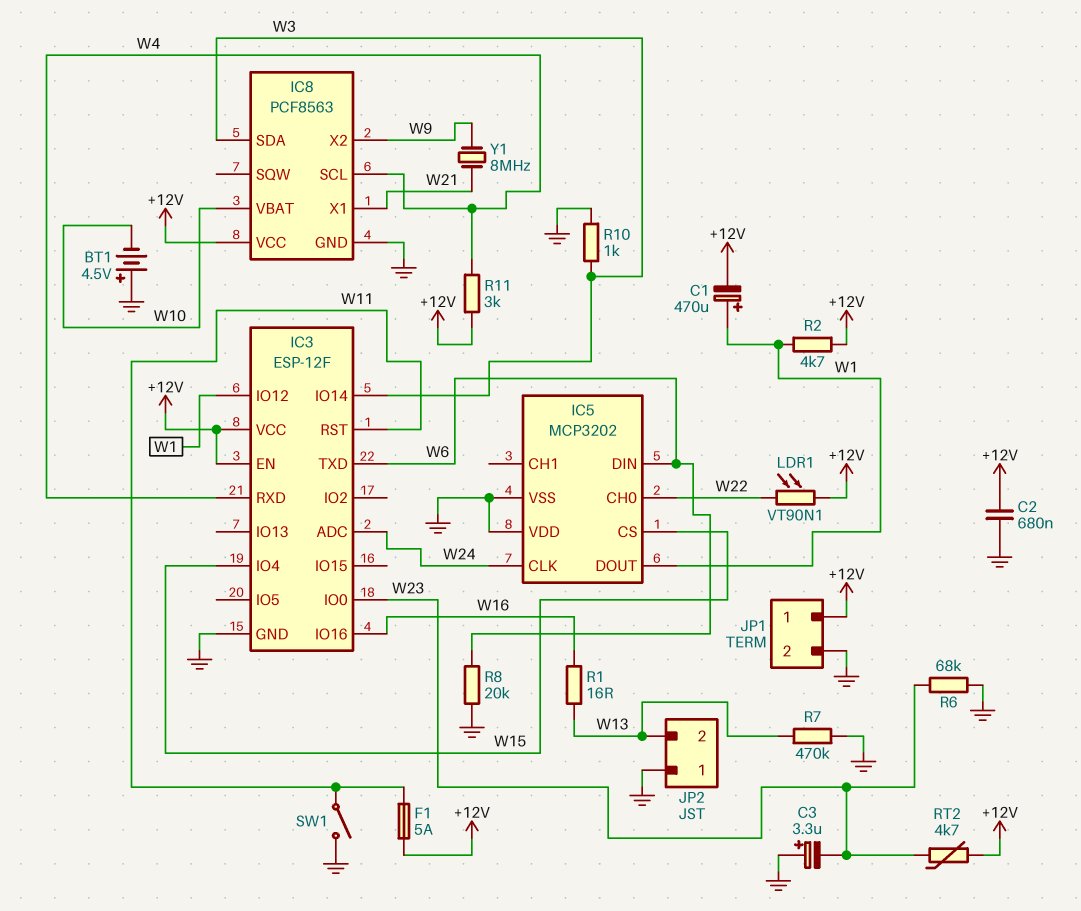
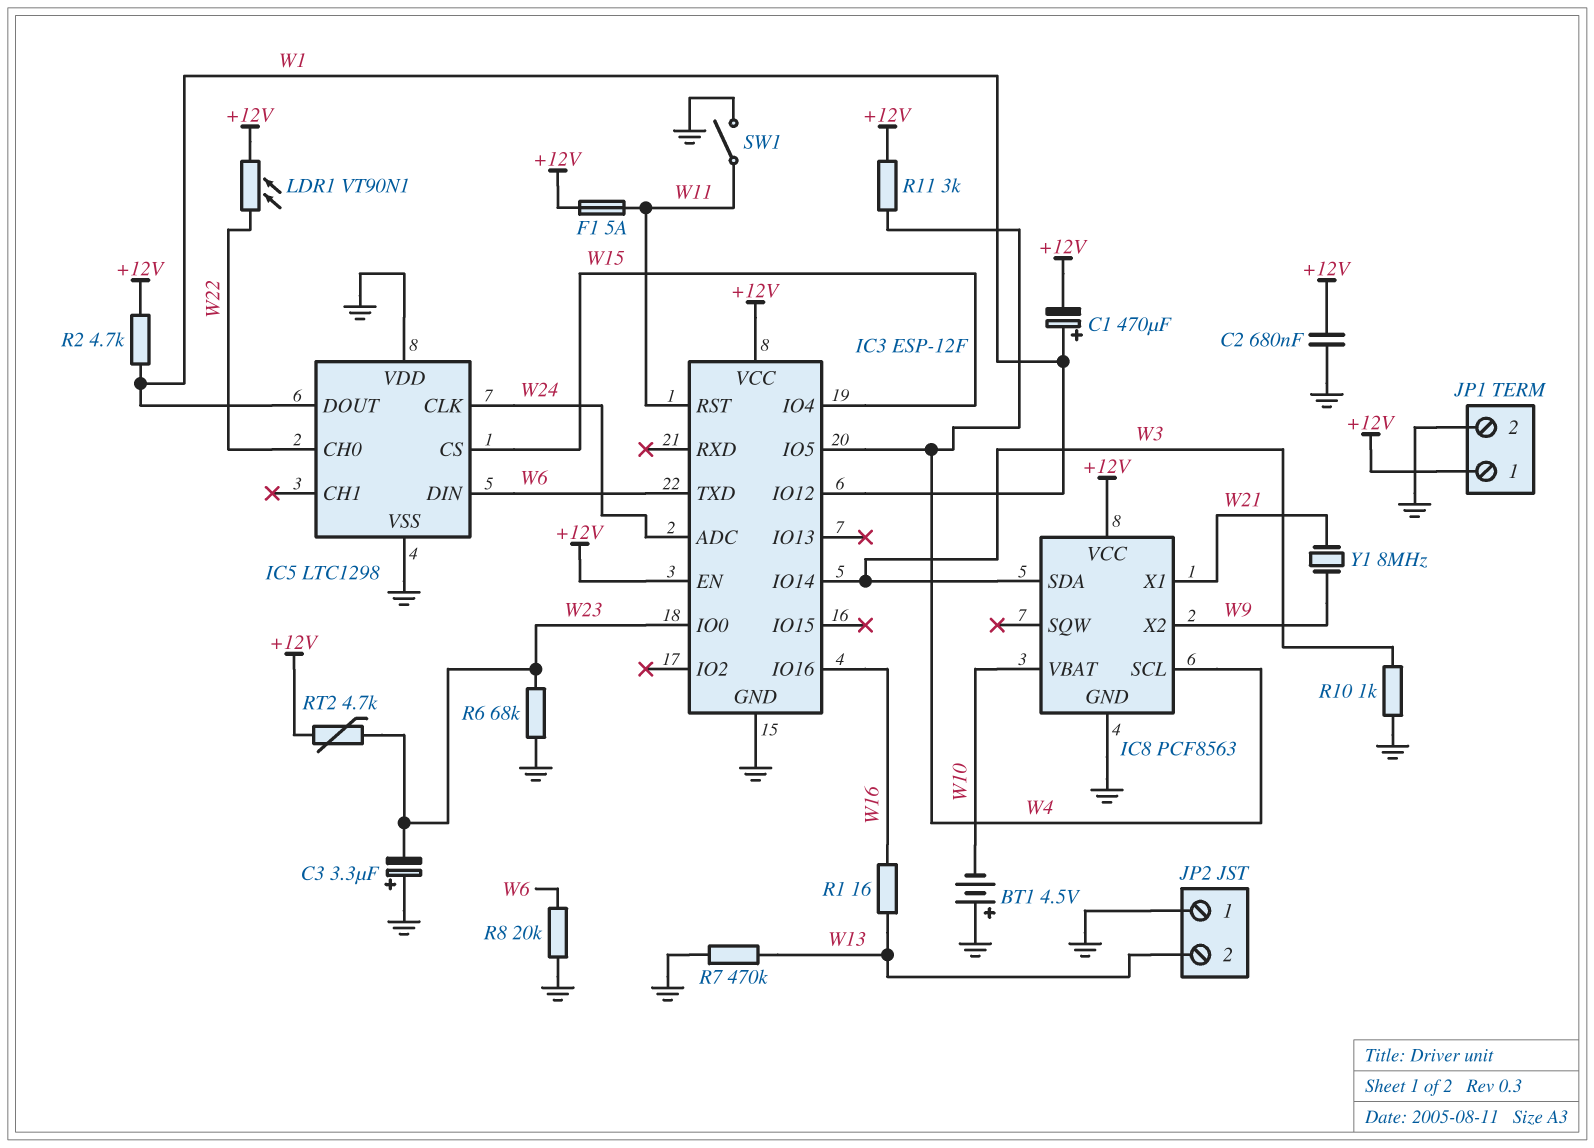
IC3 pin IO5: none -> W4
IC3 pin RXD: W4 -> none
IC5: MCP3202 -> LTC1298

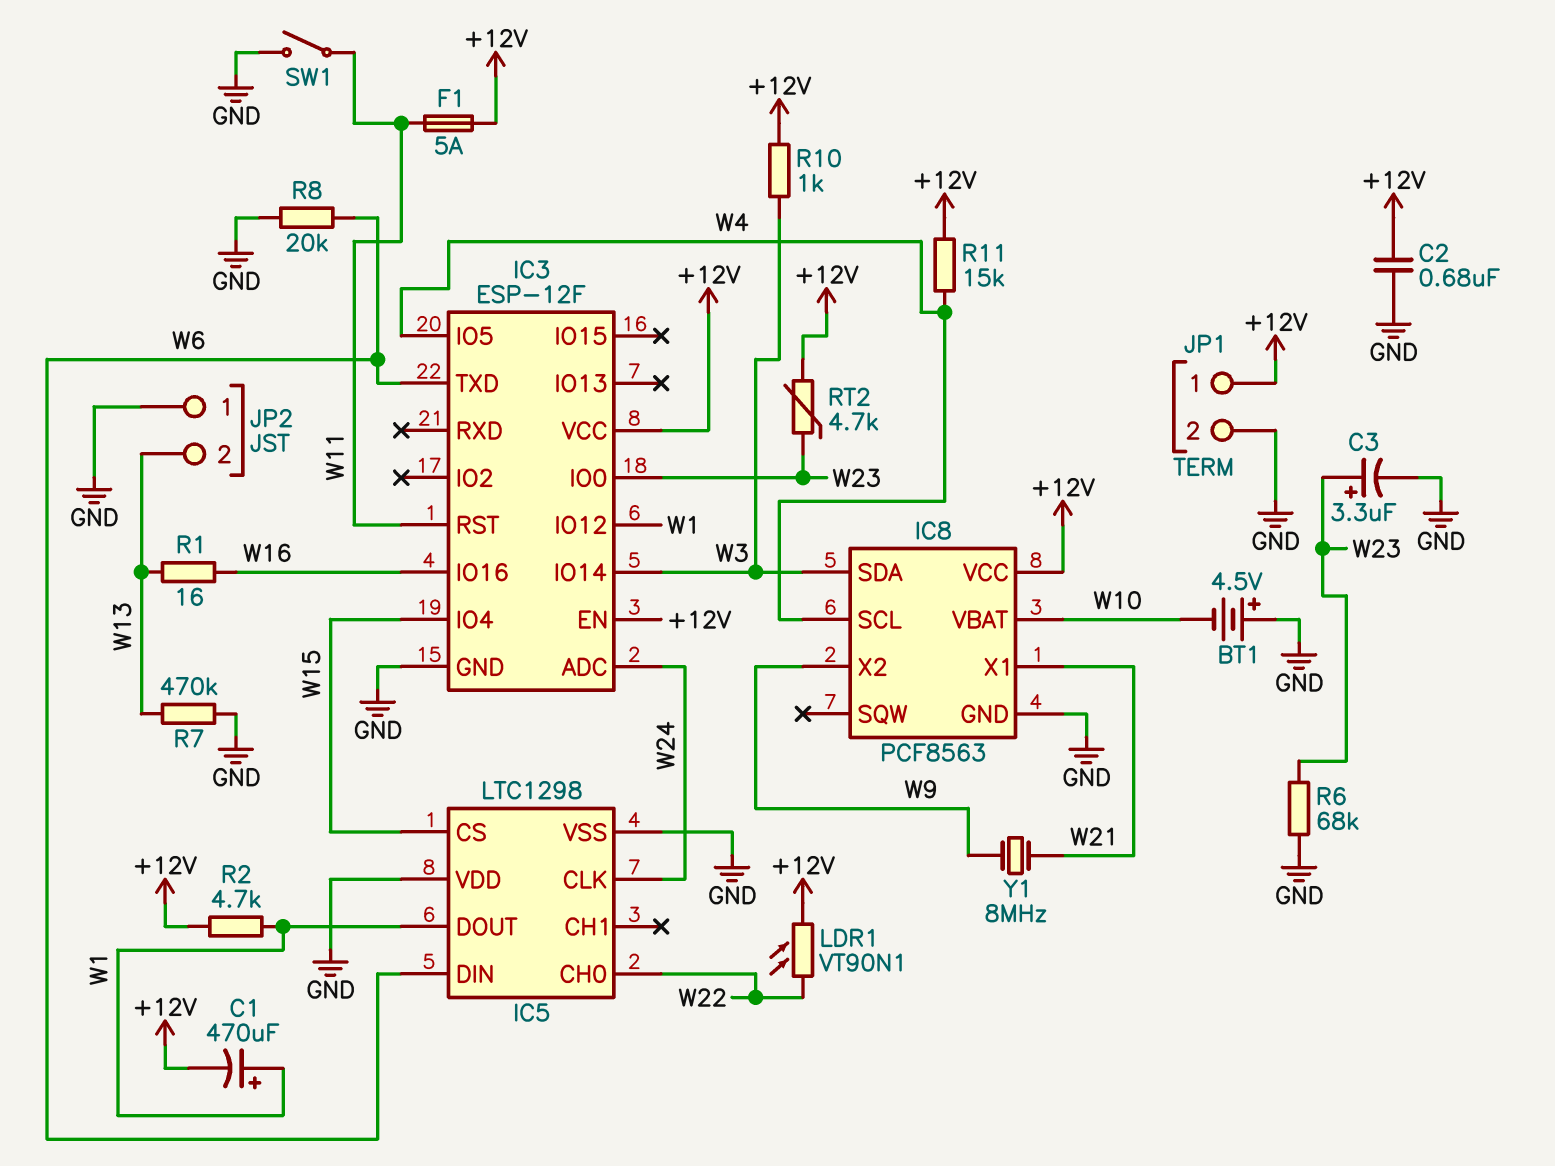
C3: 3.3uF (plus GND, minus W23) -> 3.3uF (plus W23, minus GND)
R10: 1k (GND, W3) -> 1k (+12V, W3)
R11: 3k (+12V, W4) -> 15k (+12V, W4)

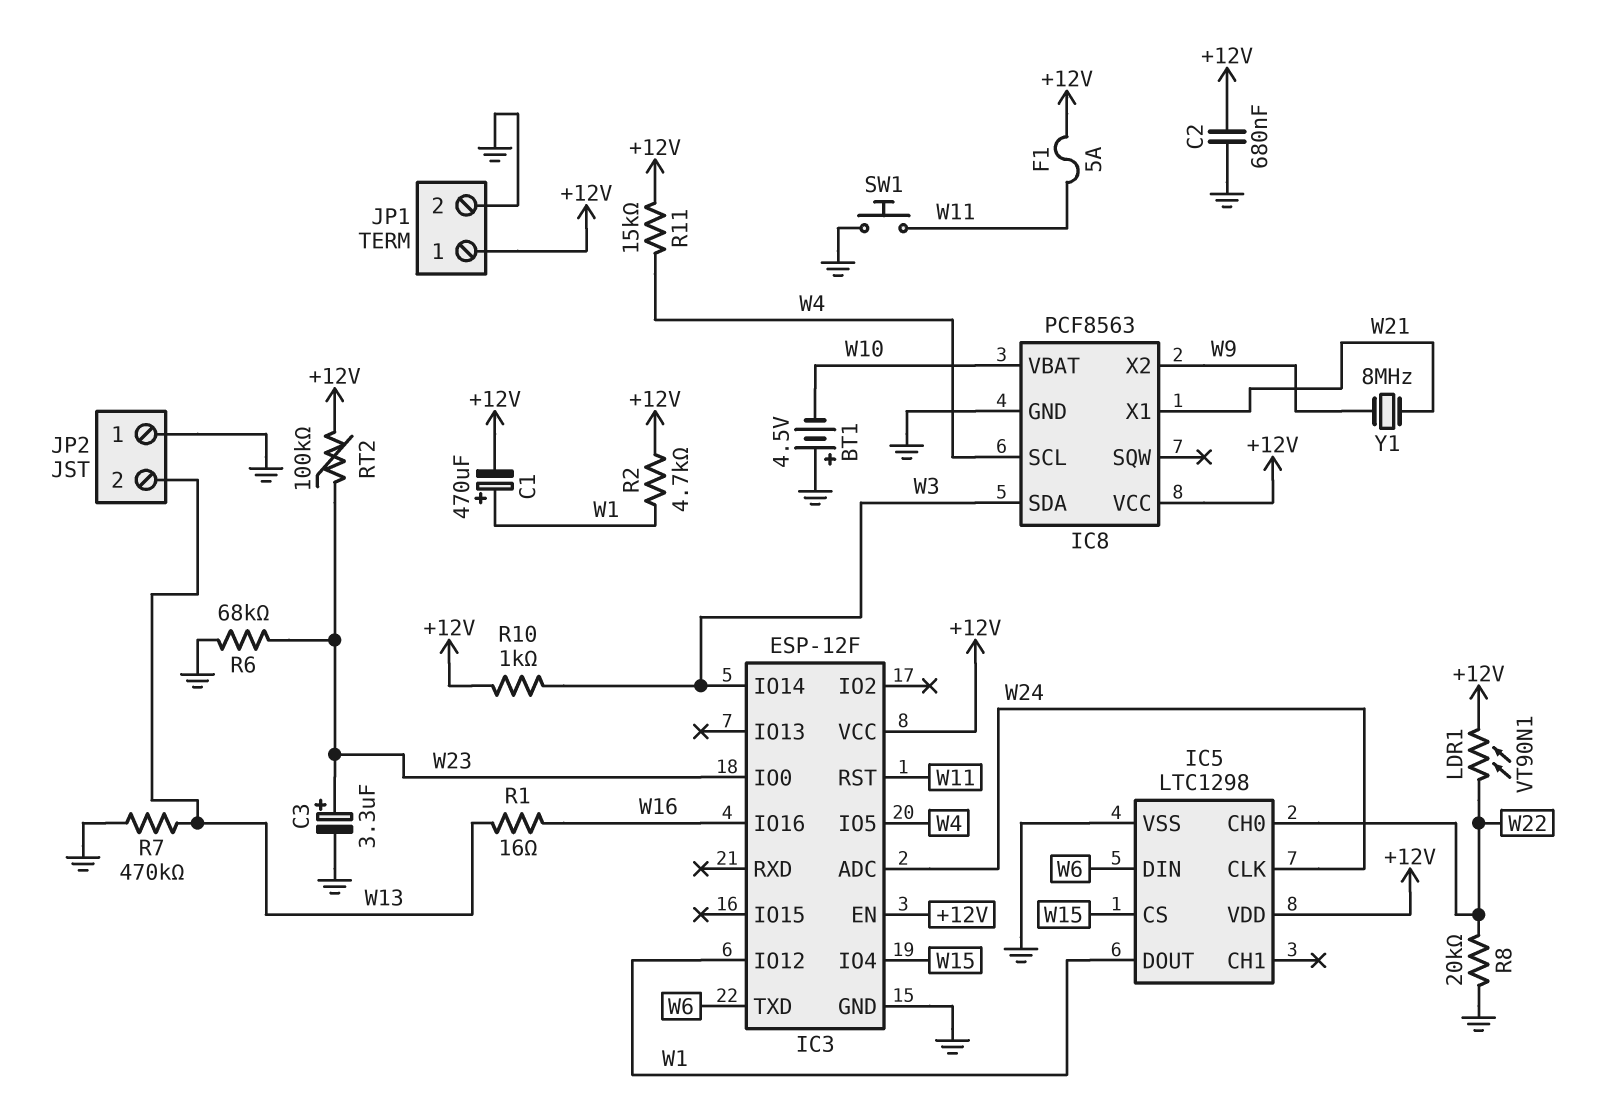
IC5 pin VDD: GND -> +12V
R8: 20k (GND, W6) -> 20k (GND, W22)
RT2: 4.7k (+12V, W23) -> 100k (+12V, W23)
SW1: switch (GND, W11) -> button (GND, W11)

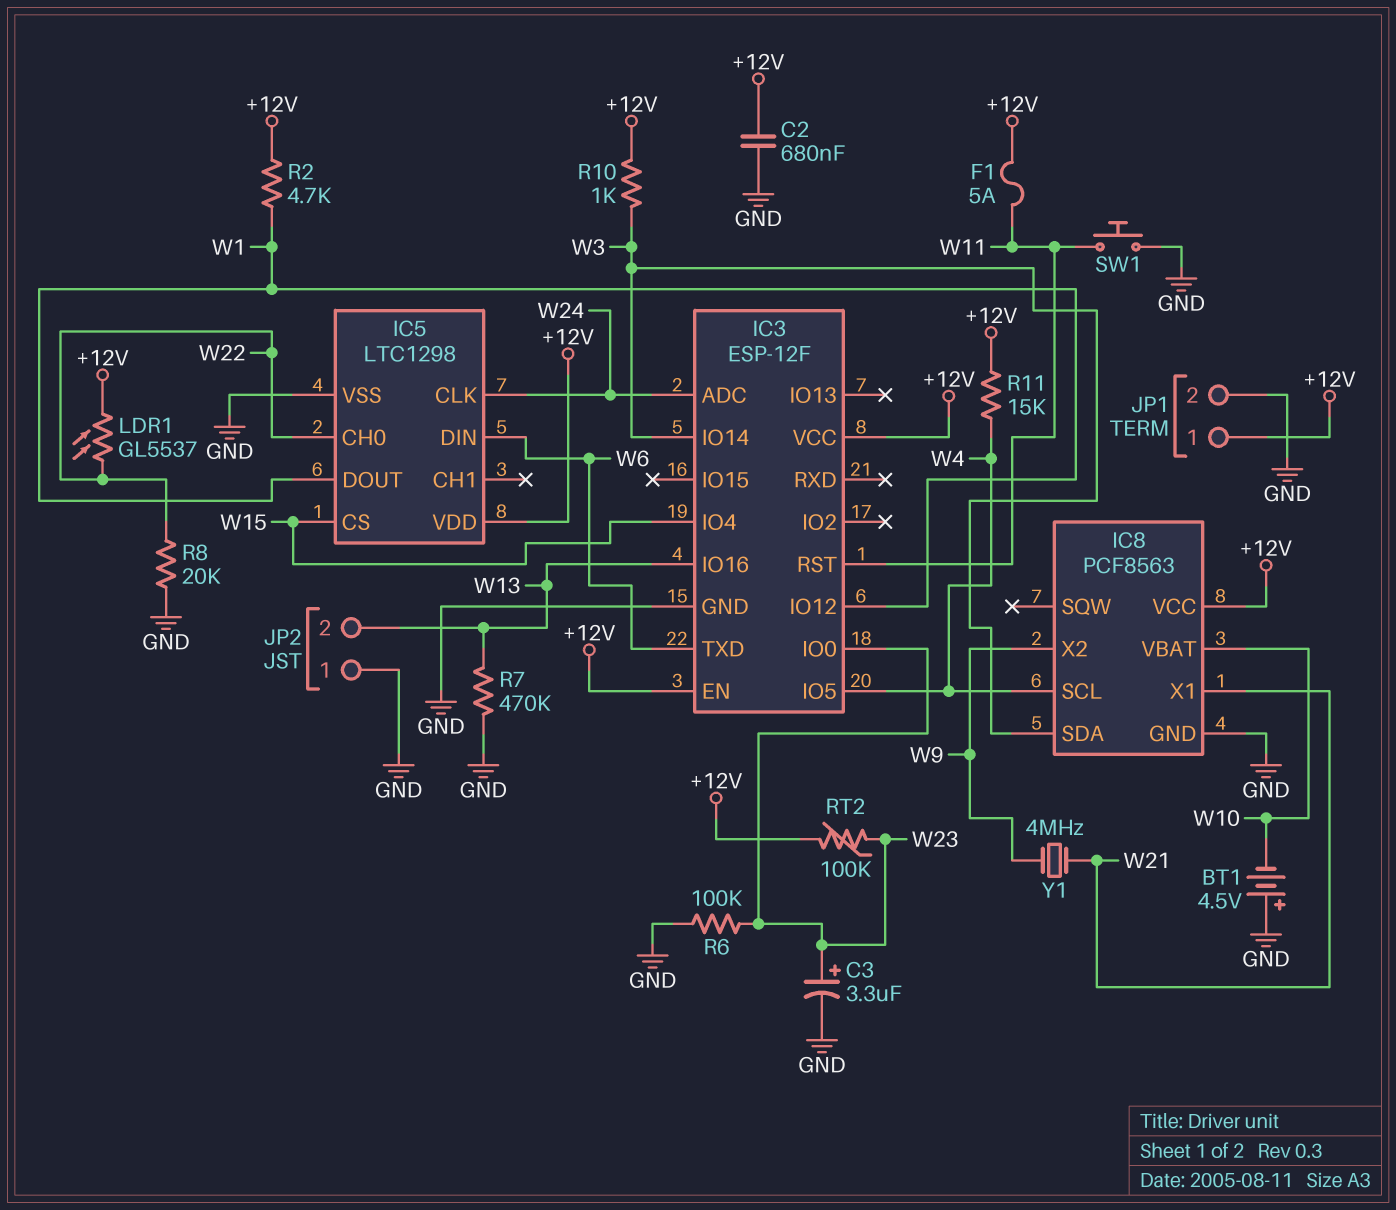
C1: 470uF (plus W1, minus +12V) -> none
IC3 pin IO16: W16 -> W13
LDR1: VT90N1 (+12V, W22) -> GL5537 (+12V, W22)
R1: 16 (W13, W16) -> none
R6: 68k (GND, W23) -> 100k (GND, W23)
Y1: 8MHz (W9, W21) -> 4MHz (W9, W21)

